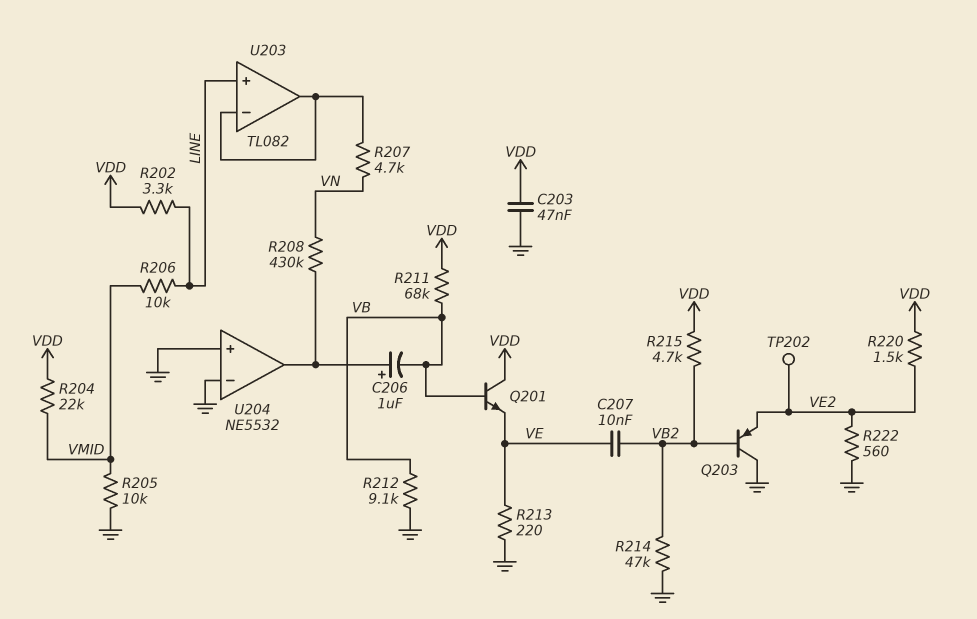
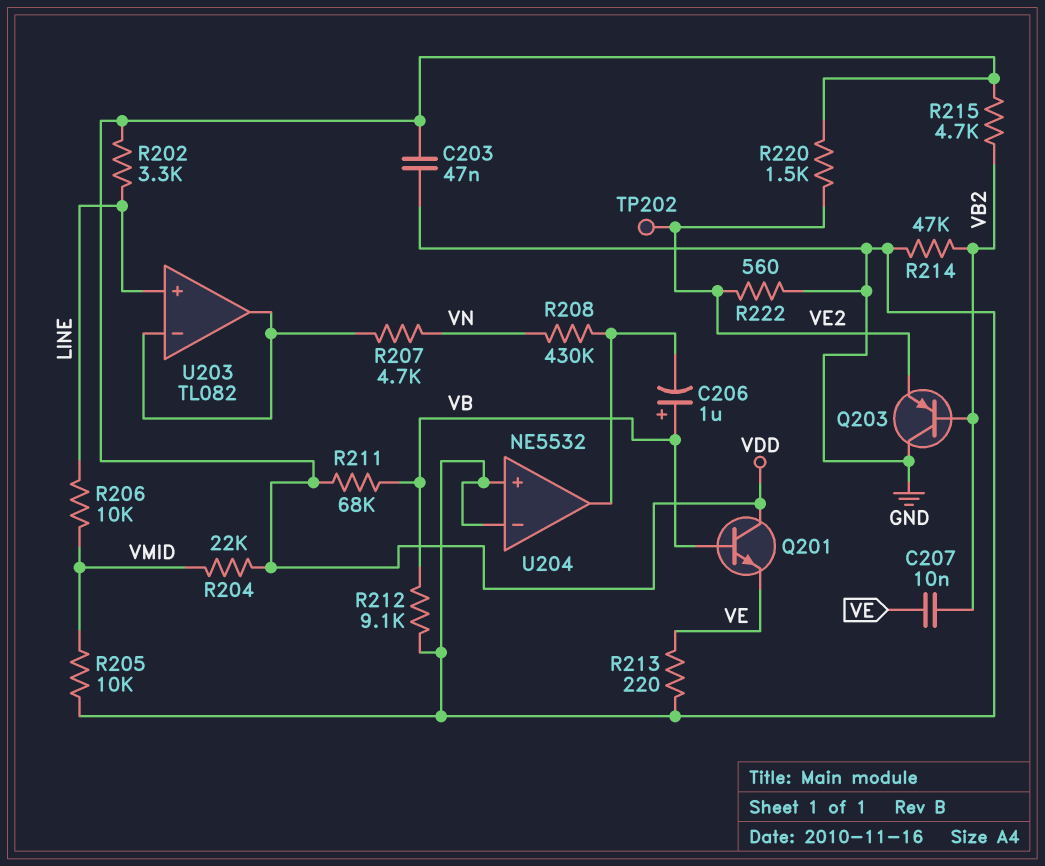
C206: 1uF (plus U204/out, minus VB) -> 1uF (plus VB, minus U204/out)

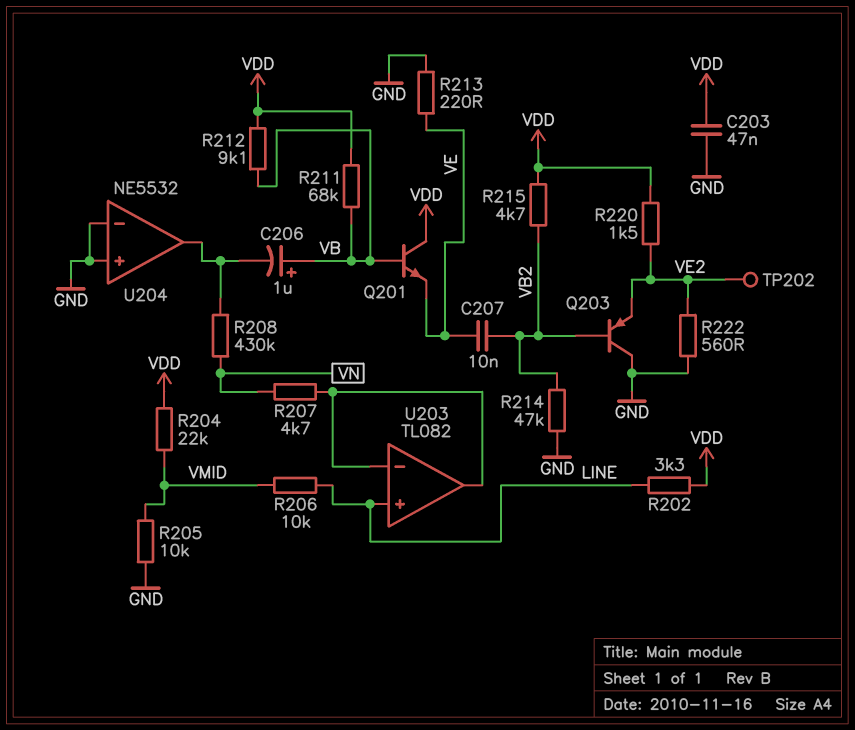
R212: 9.1k (GND, VB) -> 9.1k (VB, VDD)

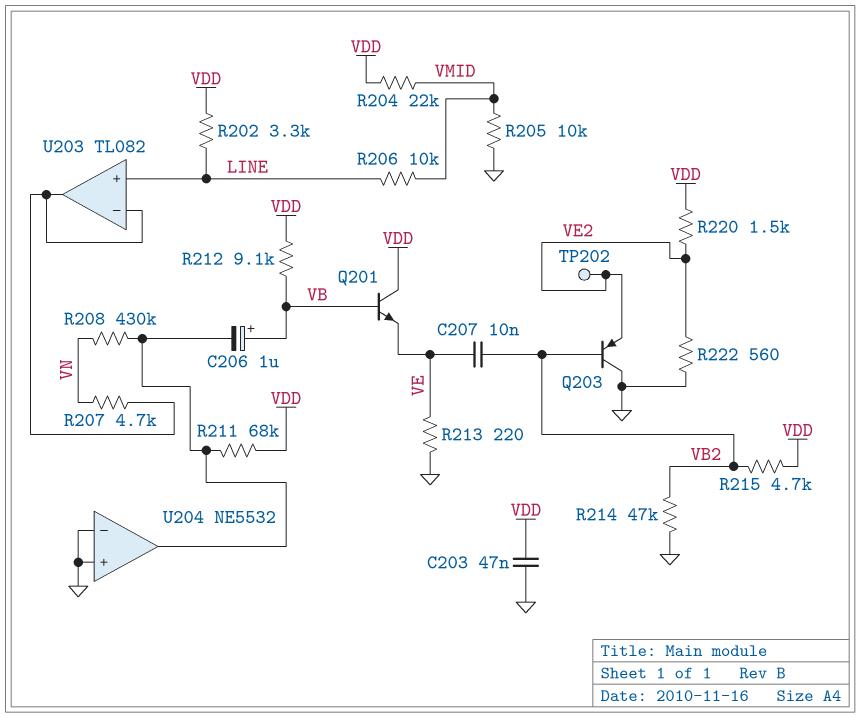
R211: 68k (VB, VDD) -> 68k (U204/out, VDD)

